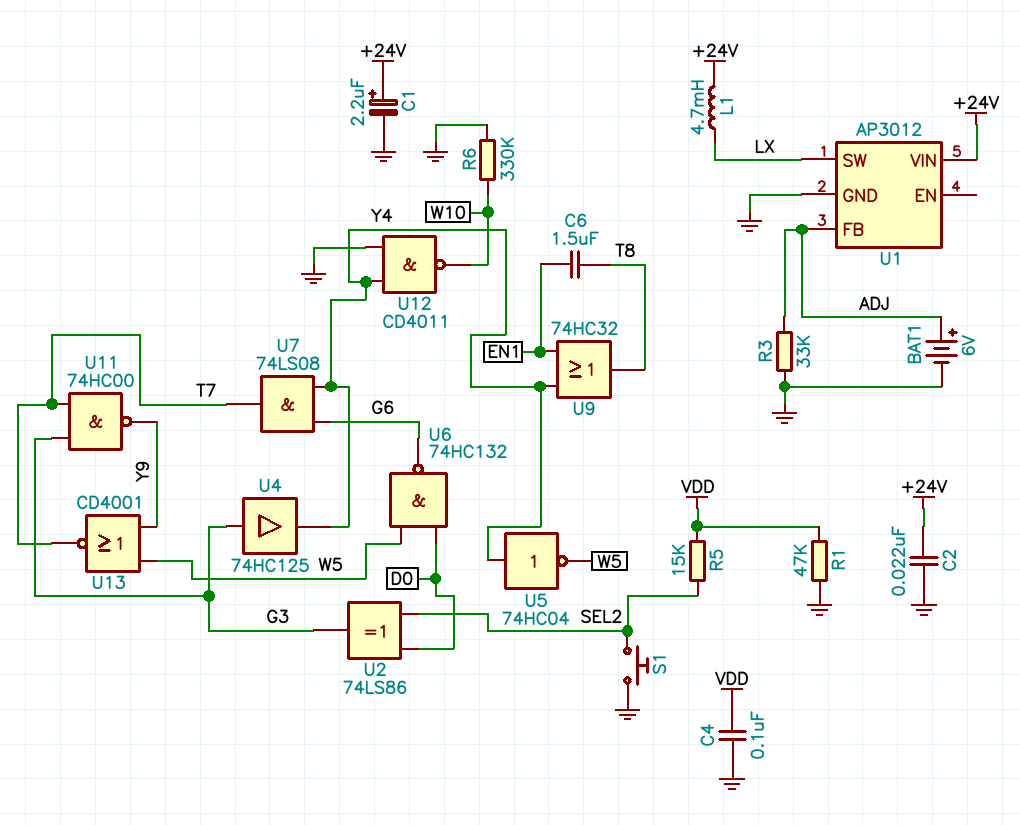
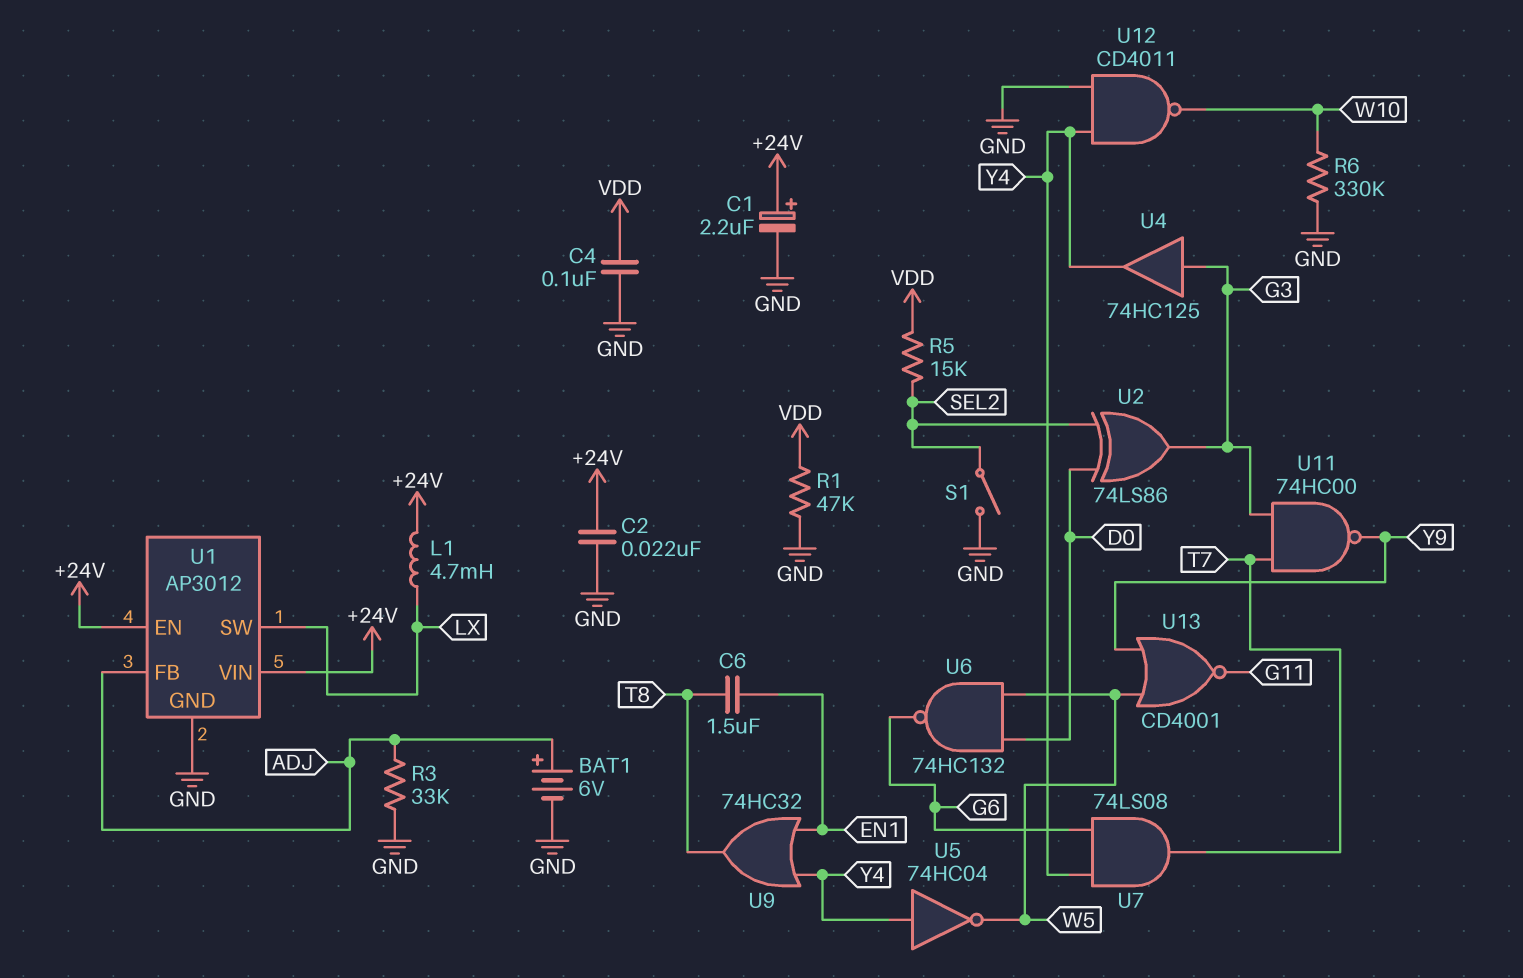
S1: button (GND, SEL2) -> switch (GND, SEL2)
U1 pin EN: none -> +24V
U13: NOR CD4001 (in W5, in Y9, out T7) -> NOR CD4001 (in W5, in Y9, out G11)

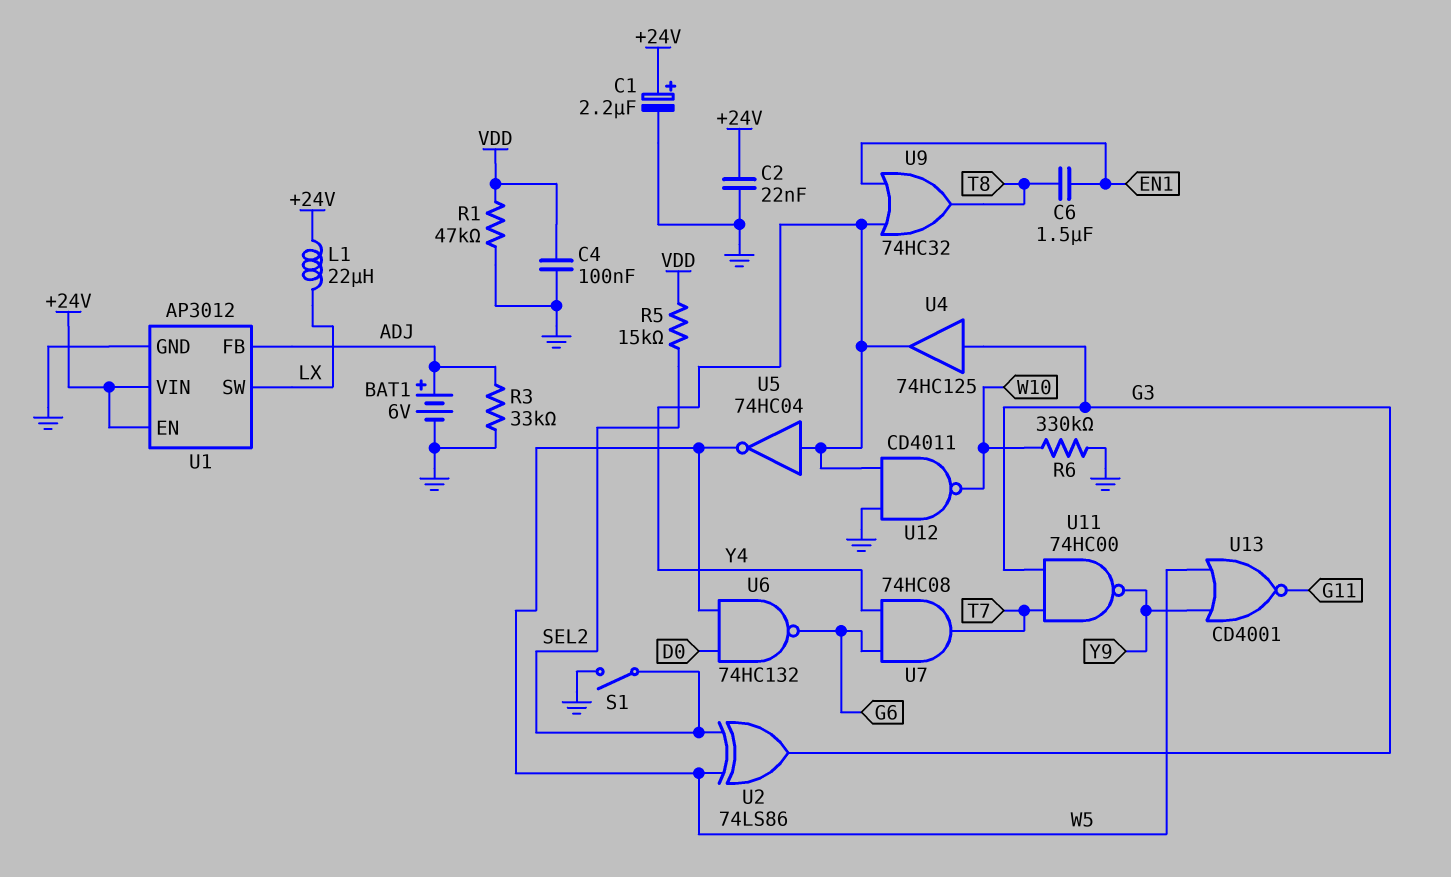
L1: 4.7mH (+24V, LX) -> 22uH (+24V, LX)
U2: XOR 74LS86 (in D0, in SEL2, out G3) -> XOR 74LS86 (in SEL2, in W5, out G3)
U7: AND 74LS08 (in G6, in Y4, out T7) -> AND 74HC08 (in G6, in Y4, out T7)

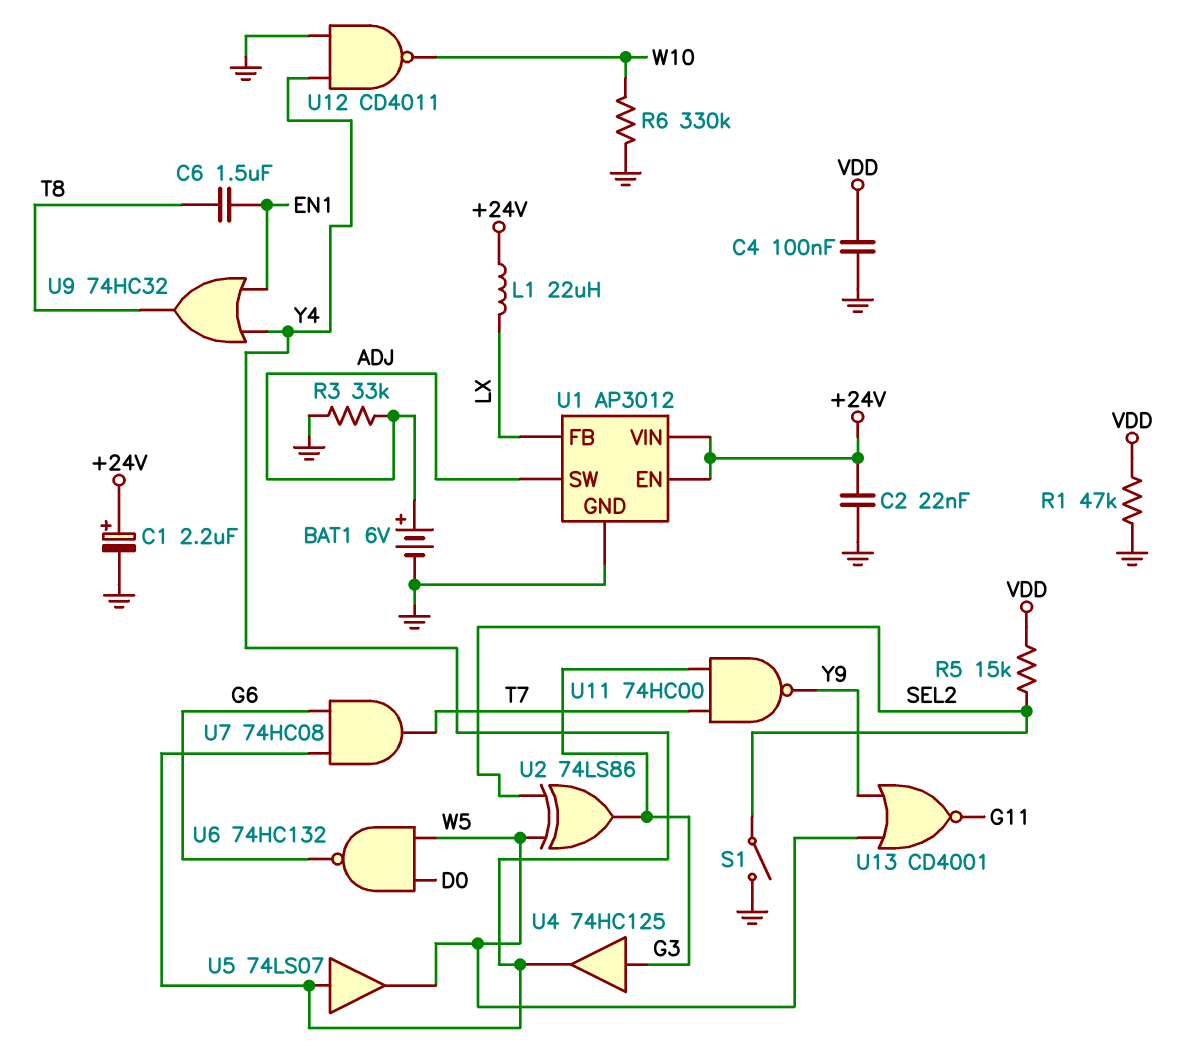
U1 pin FB: ADJ -> LX
U1 pin SW: LX -> ADJ
U5: NOT 74HC04 (in Y4, out W5) -> buffer 74LS07 (in Y4, out W5)

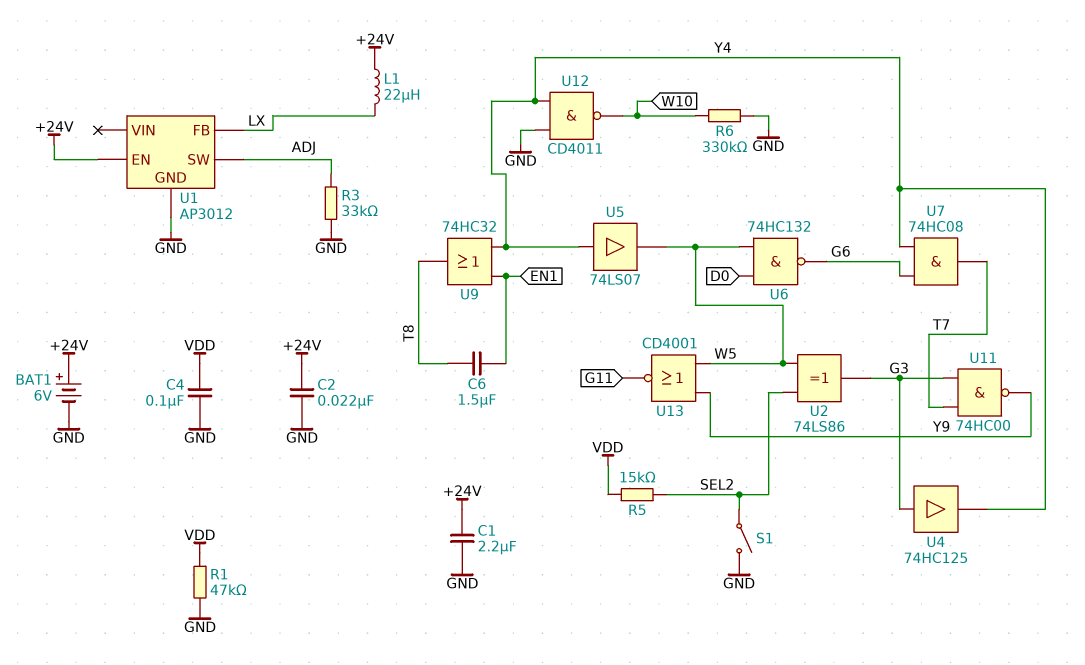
BAT1: 6V (plus ADJ, minus GND) -> 6V (plus +24V, minus GND)
C1: 2.2uF (plus +24V, minus GND) -> 2.2uF (+24V, GND)
U1 pin VIN: +24V -> none

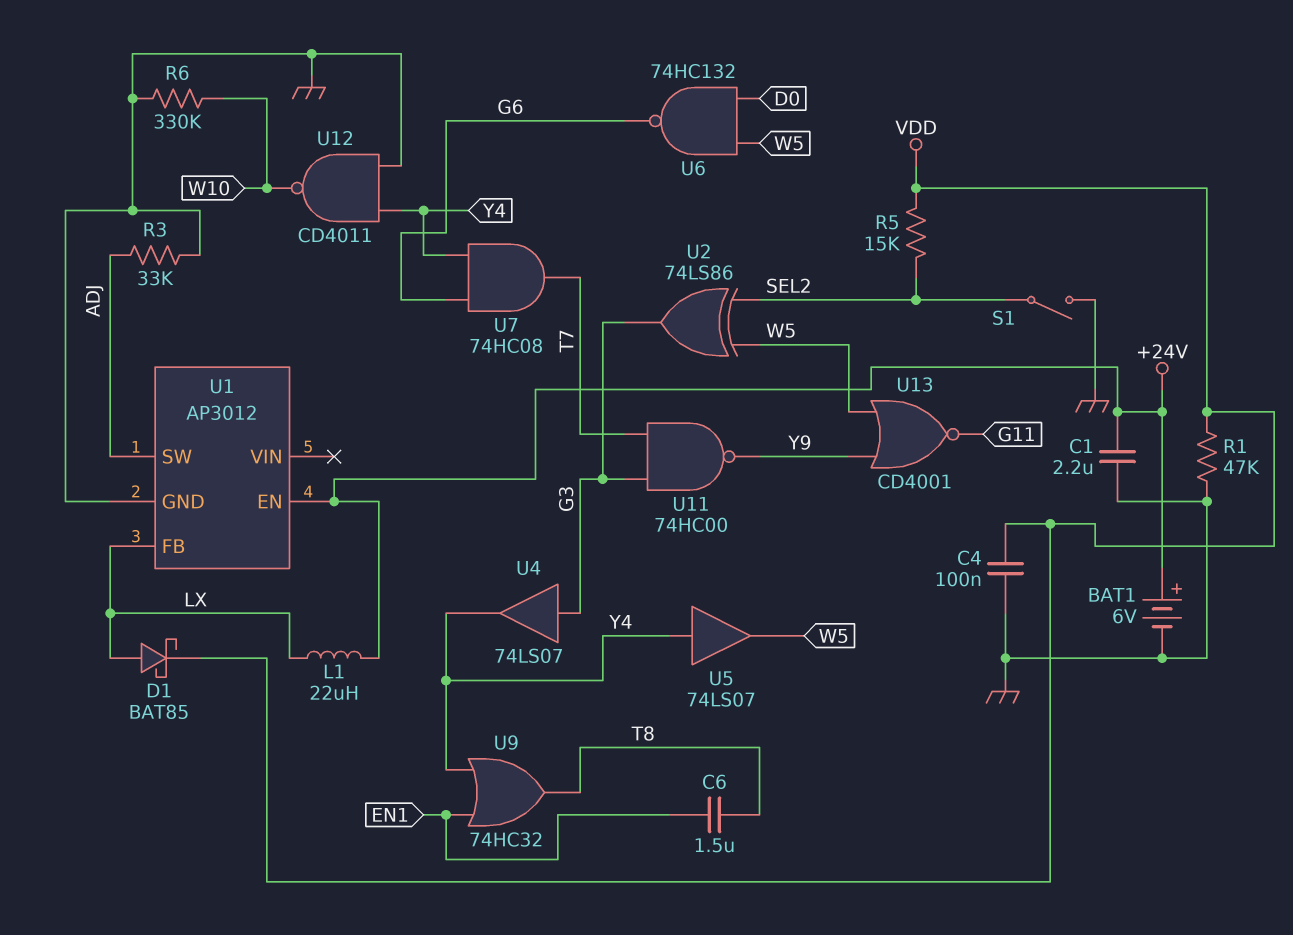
C2: 22nF (+24V, GND) -> none
D1: none -> schottky BAT85 (A LX, K VDD)
U4: buffer 74HC125 (in G3, out Y4) -> buffer 74LS07 (in G3, out Y4)

